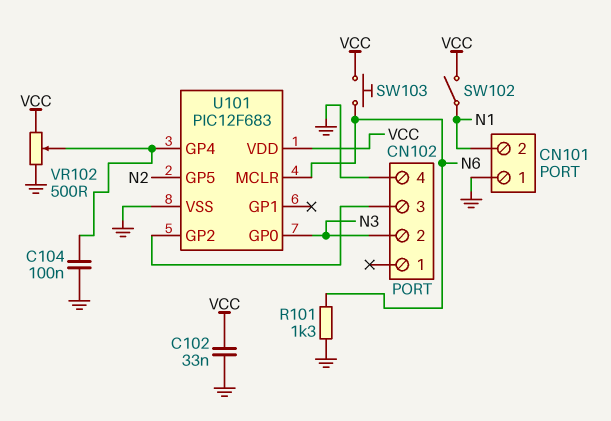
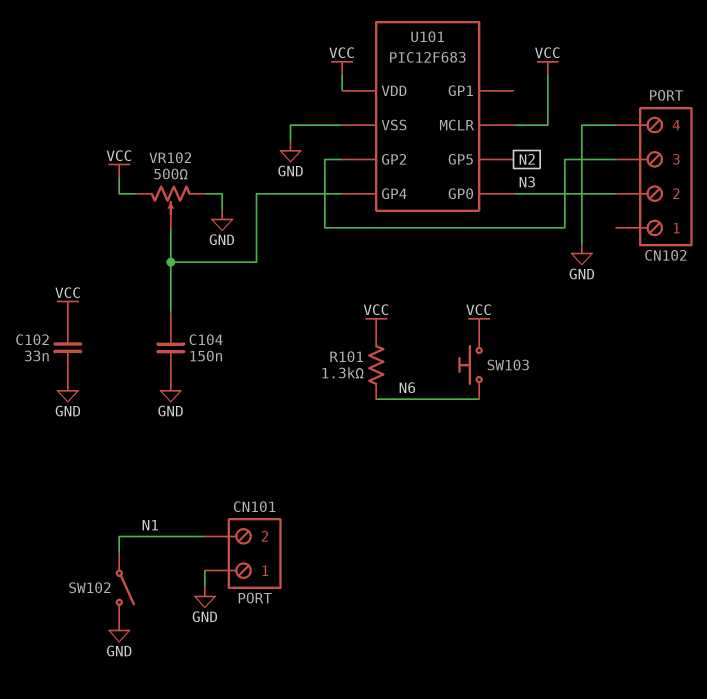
C104: 100nF (GND, U101/GP4) -> 150nF (GND, U101/GP4)
R101: 1.3k (GND, N6) -> 1.3k (N6, VCC)
SW102: switch (N1, VCC) -> switch (GND, N1)
U101 pin MCLR: N6 -> VCC

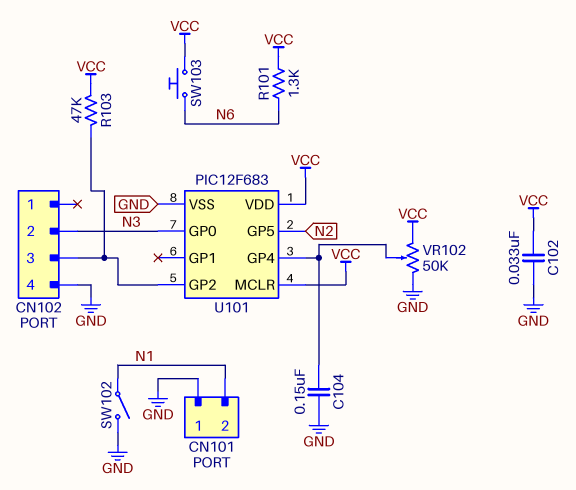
R103: none -> 47k (CN102/3, VCC)
VR102: 500 (GND, VCC, wiper U101/GP4) -> 50k (GND, VCC, wiper U101/GP4)

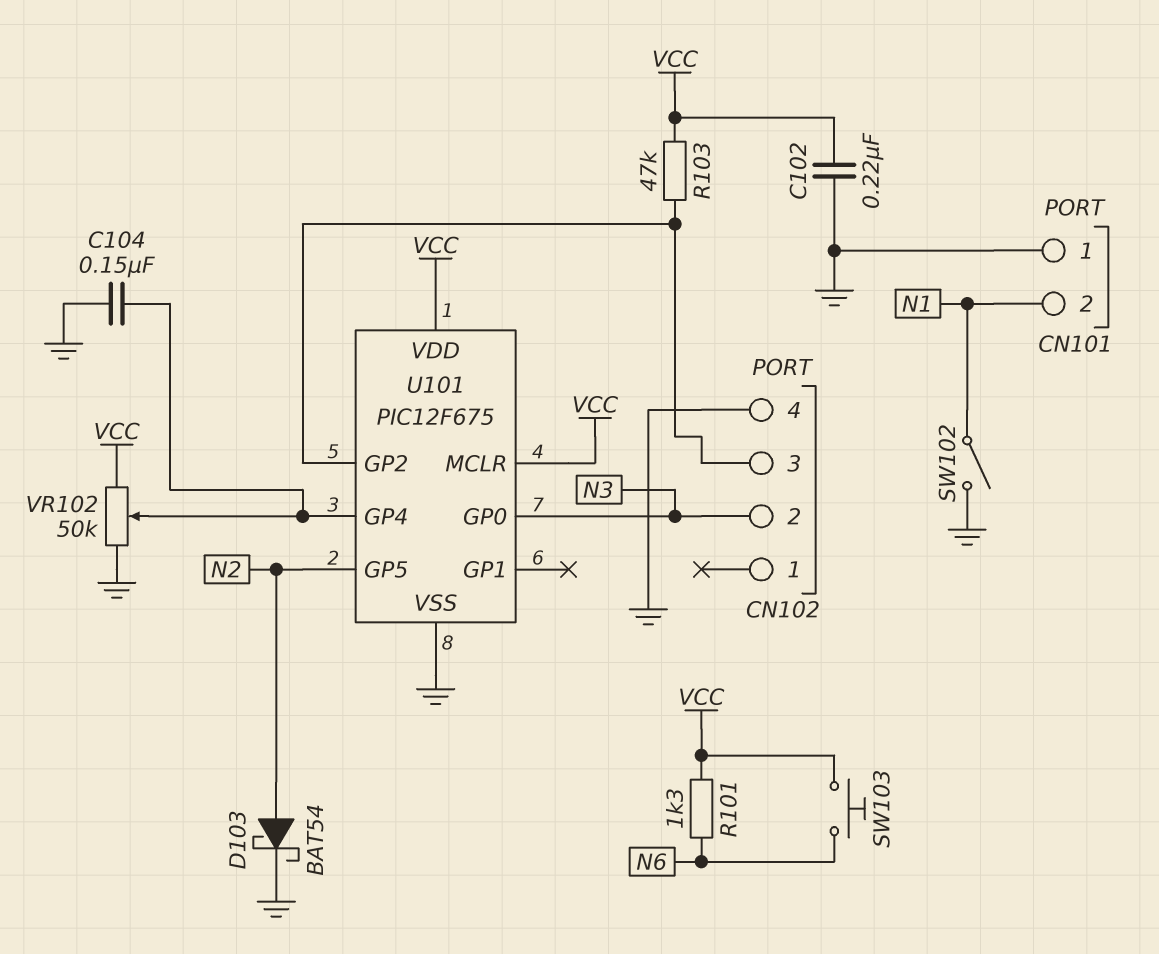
C102: 33nF (GND, VCC) -> 220nF (GND, VCC)
D103: none -> schottky BAT54 (A N2, K GND)
U101: PIC12F683 -> PIC12F675

